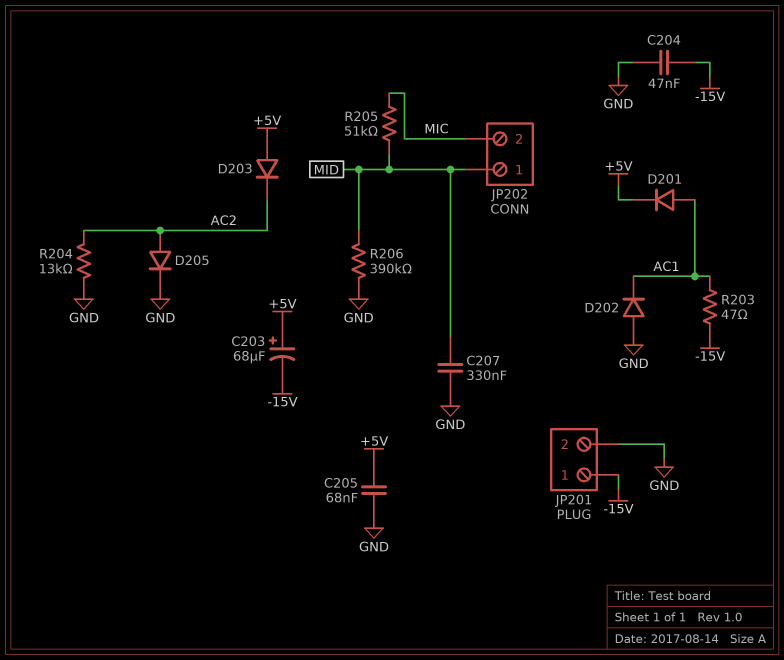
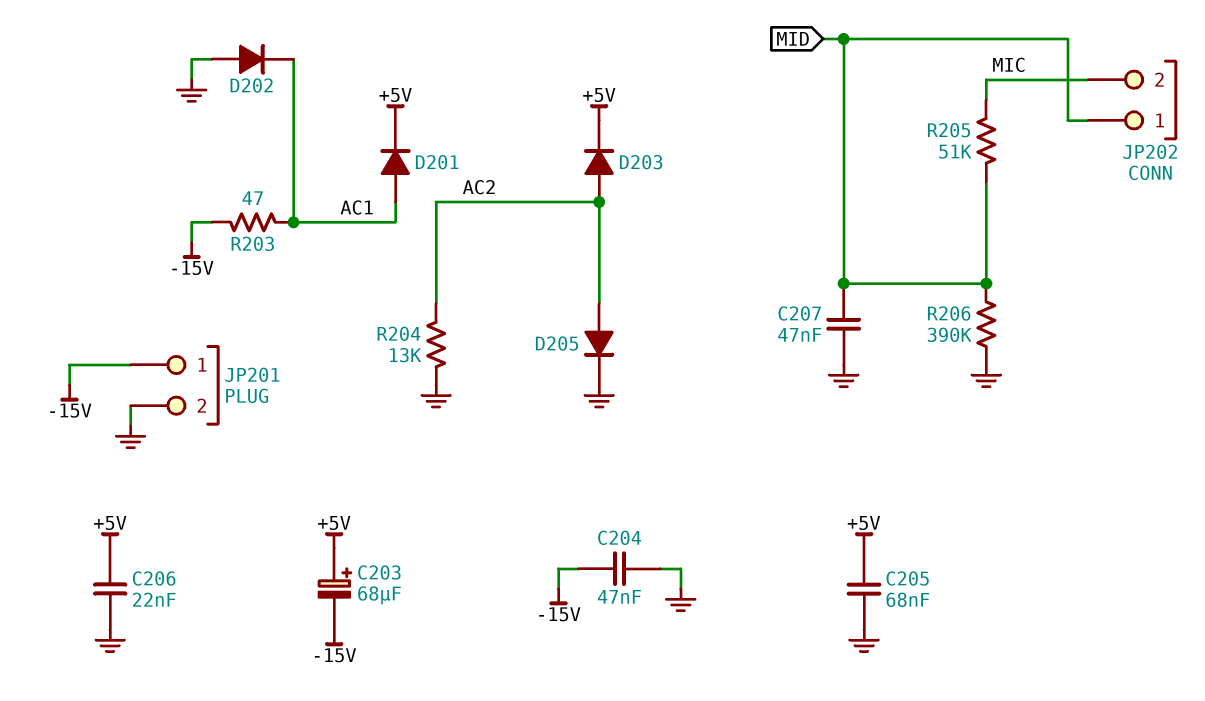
C206: none -> 22nF (+5V, GND)
C207: 330nF (GND, MID) -> 47nF (GND, MID)
D203: diode (A +5V, K AC2) -> diode (A AC2, K +5V)

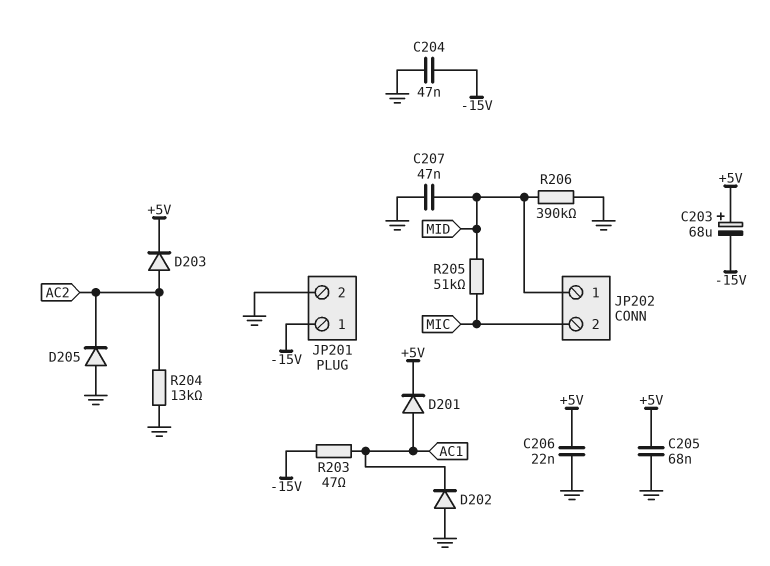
D205: diode (A AC2, K GND) -> diode (A GND, K AC2)

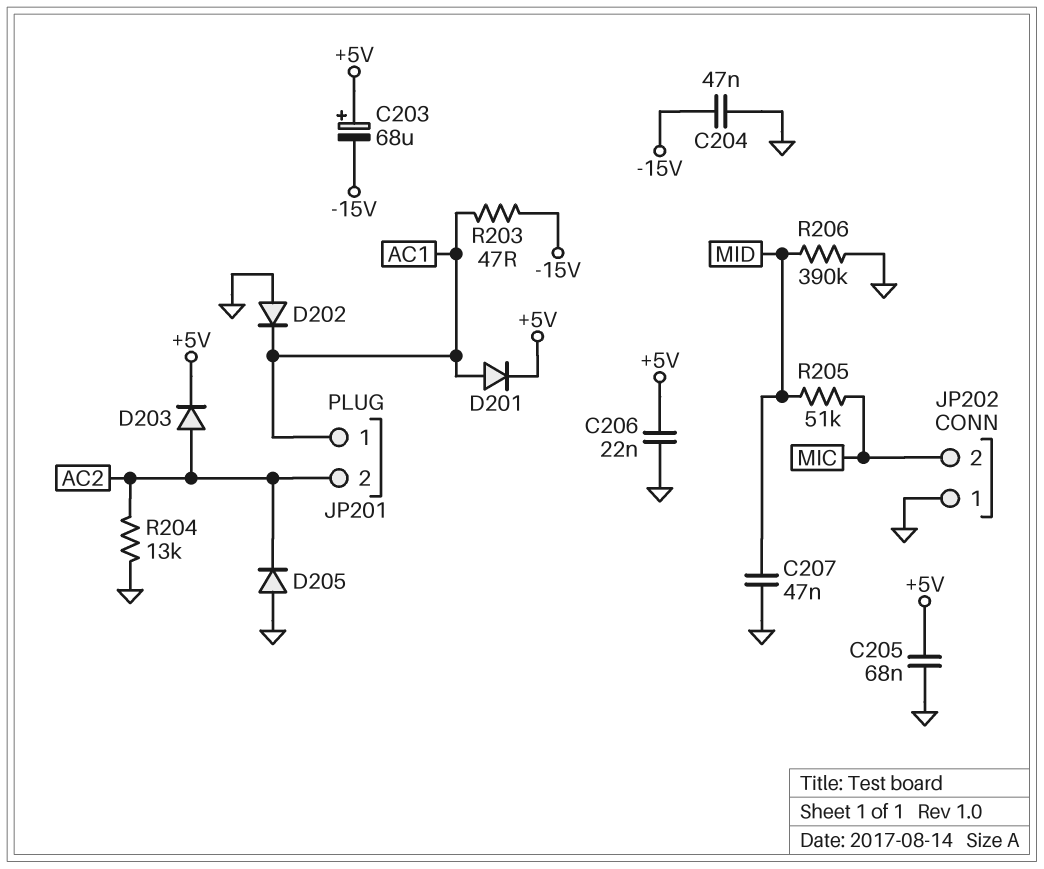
JP201 pin 1: -15V -> AC1
JP201 pin 2: GND -> AC2
JP202 pin 1: MID -> GND

